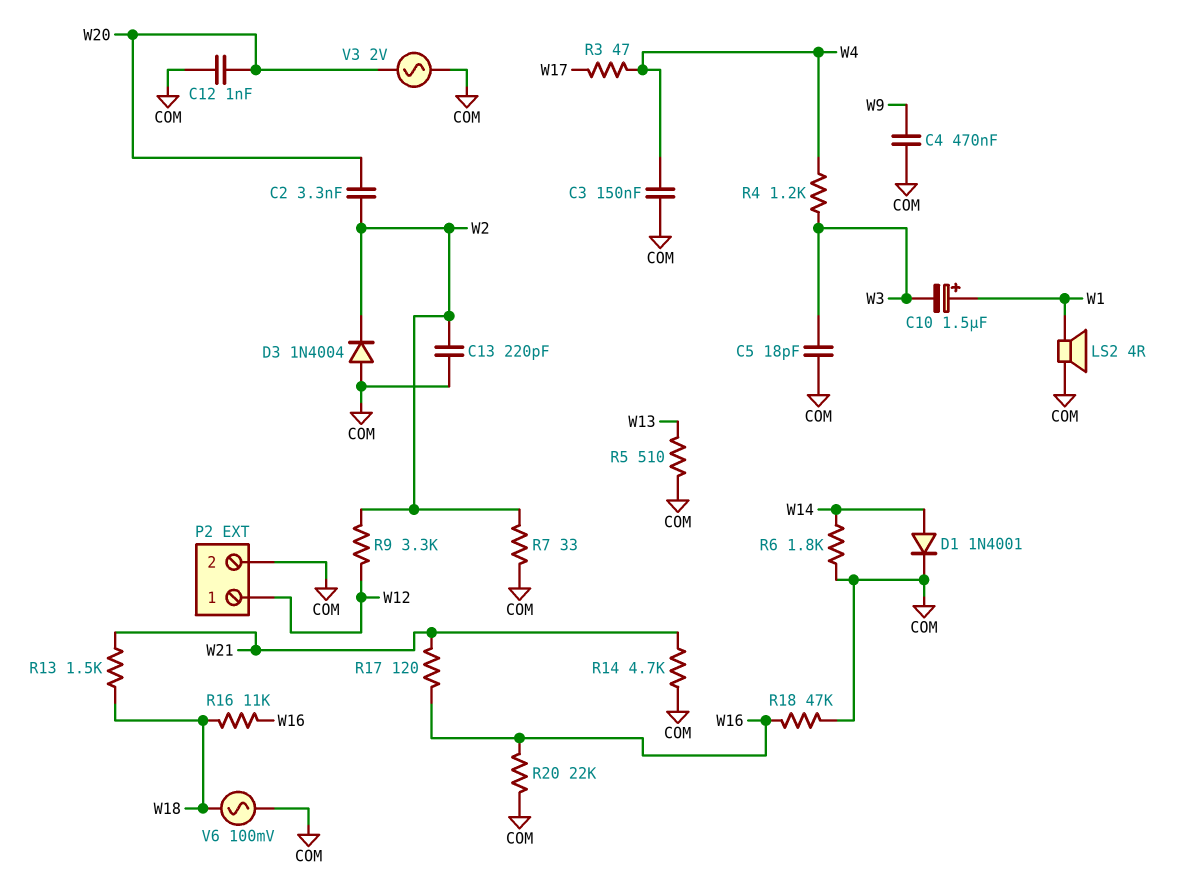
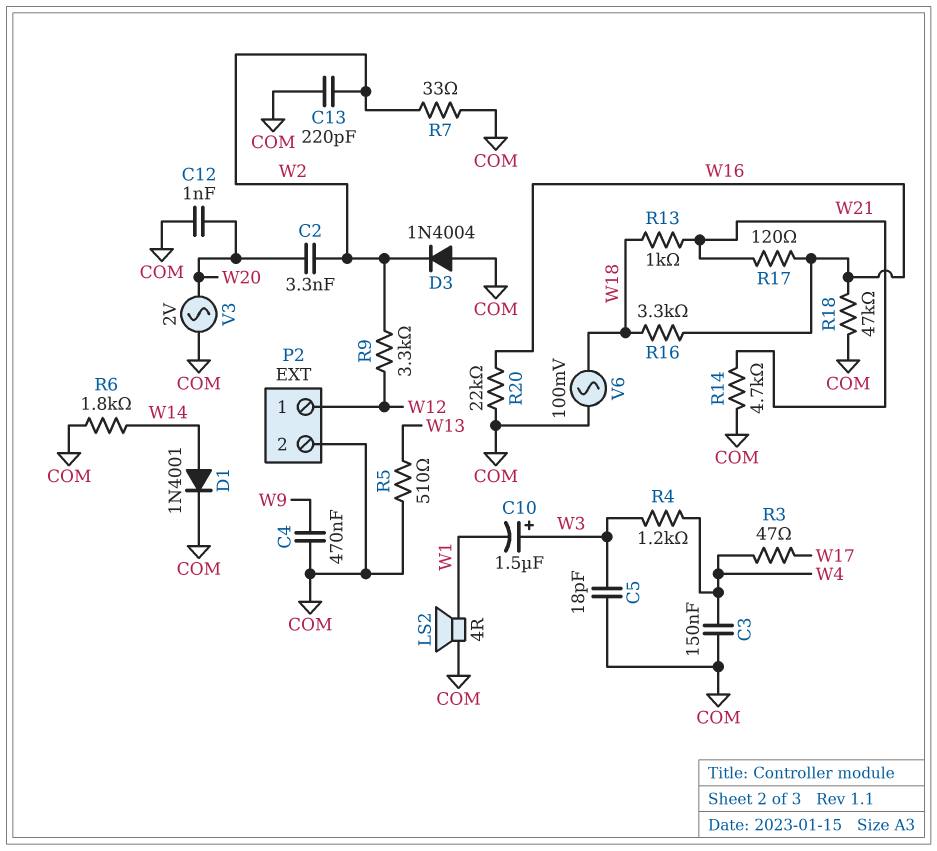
C10: 1.5uF (plus W1, minus W3) -> 1.5uF (plus W3, minus W1)
R13: 1.5k (W18, W21) -> 1k (W18, W21)
R16: 11k (W16, W18) -> 3.3k (W16, W18)

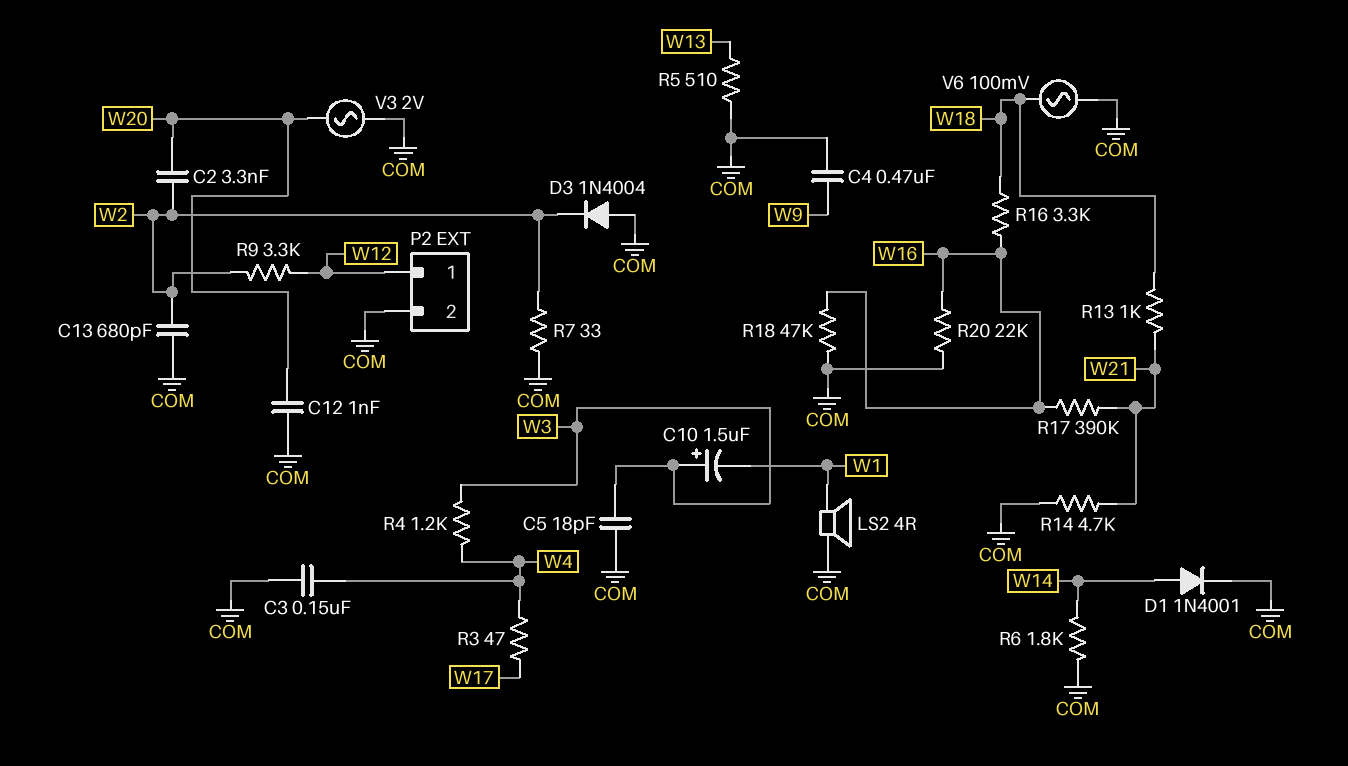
C13: 220pF (COM, W2) -> 680pF (COM, W2)
R17: 120 (W16, W21) -> 390k (W16, W21)

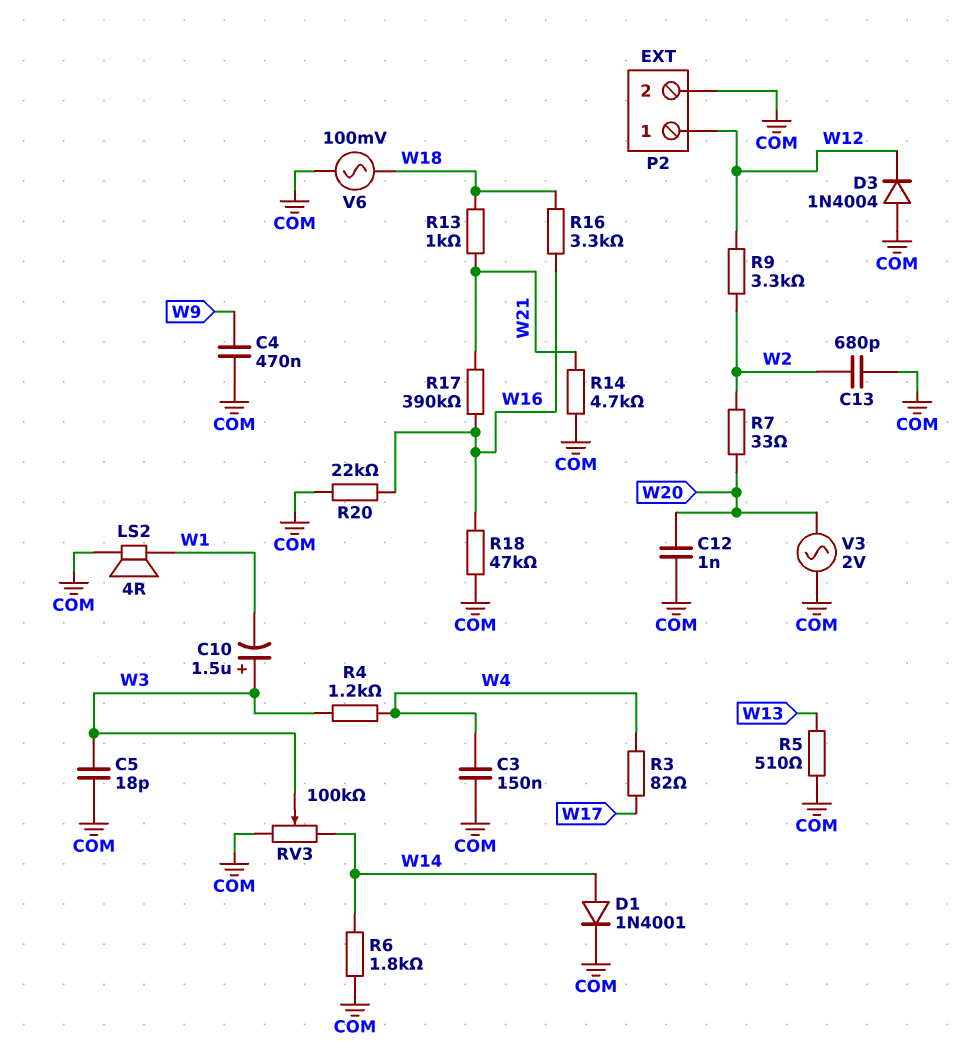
C2: 3.3nF (W2, W20) -> none
D3: diode 1N4004 (A COM, K W2) -> diode 1N4004 (A COM, K W12)
R3: 47 (W4, W17) -> 82 (W4, W17)
R7: 33 (COM, W2) -> 33 (W2, W20)
RV3: none -> 100k (COM, W14, wiper W3)

